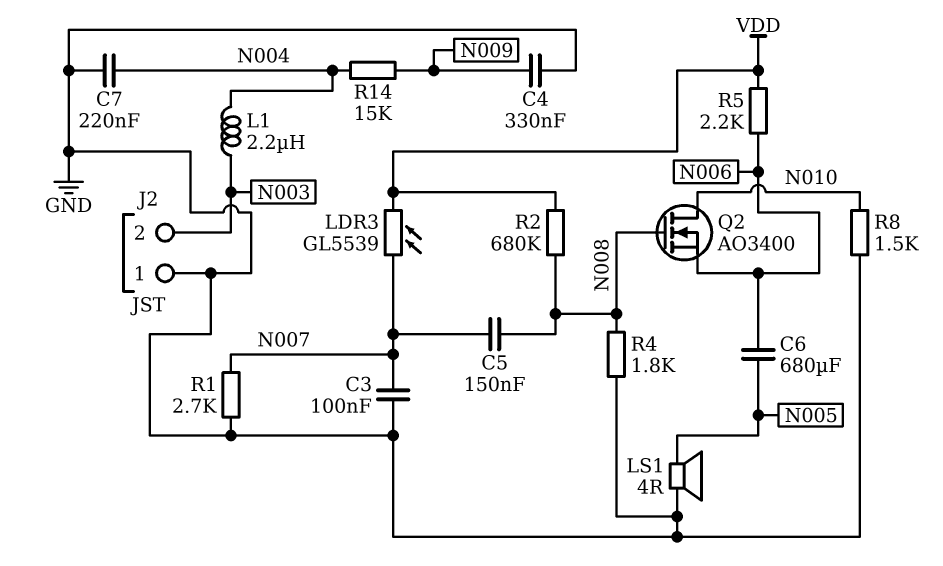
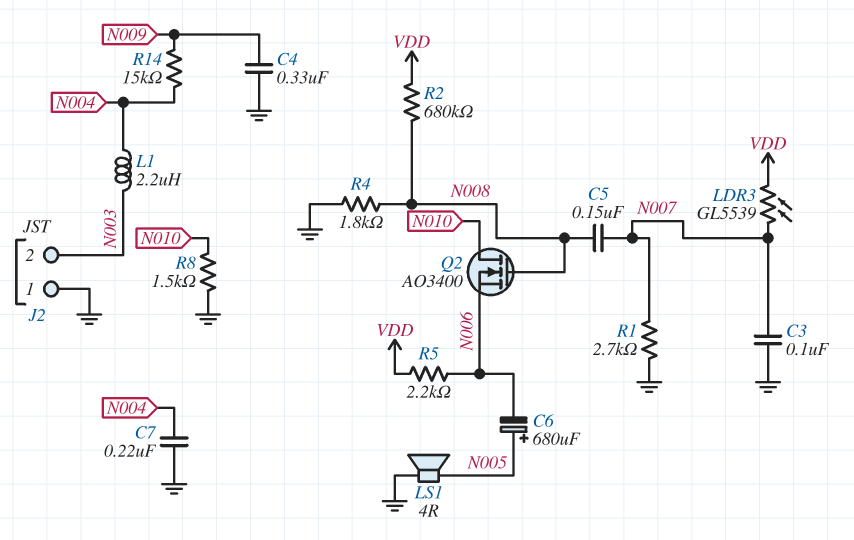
C6: 680uF (N005, N006) -> 680uF (plus N005, minus N006)

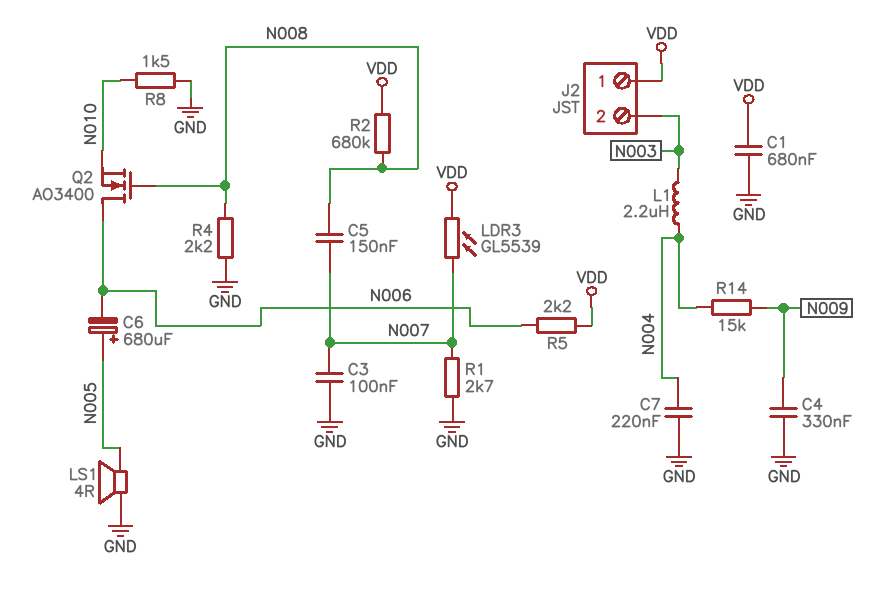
C1: none -> 680nF (GND, VDD)
J2 pin 1: GND -> VDD
Q2: NMOS AO3400 (G N008, D N010, S N006) -> NMOS AO3400 (G N008, D N006, S N010)
R4: 1.8k (GND, N008) -> 2.2k (GND, N008)

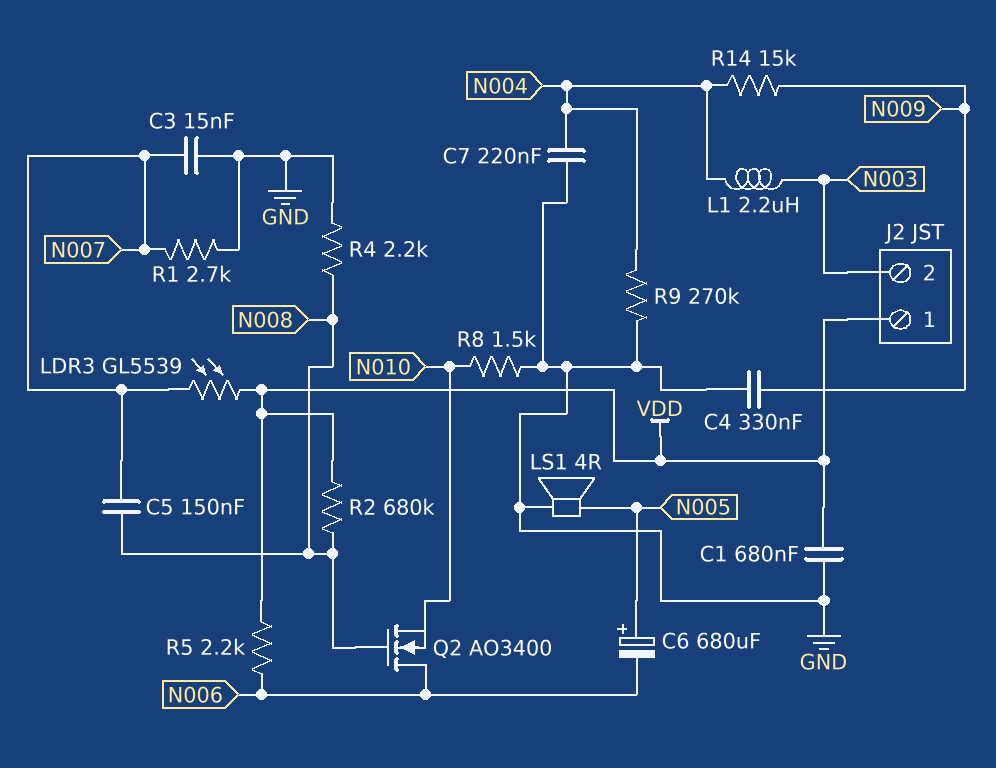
C3: 100nF (GND, N007) -> 15nF (GND, N007)
R9: none -> 270k (GND, N004)

